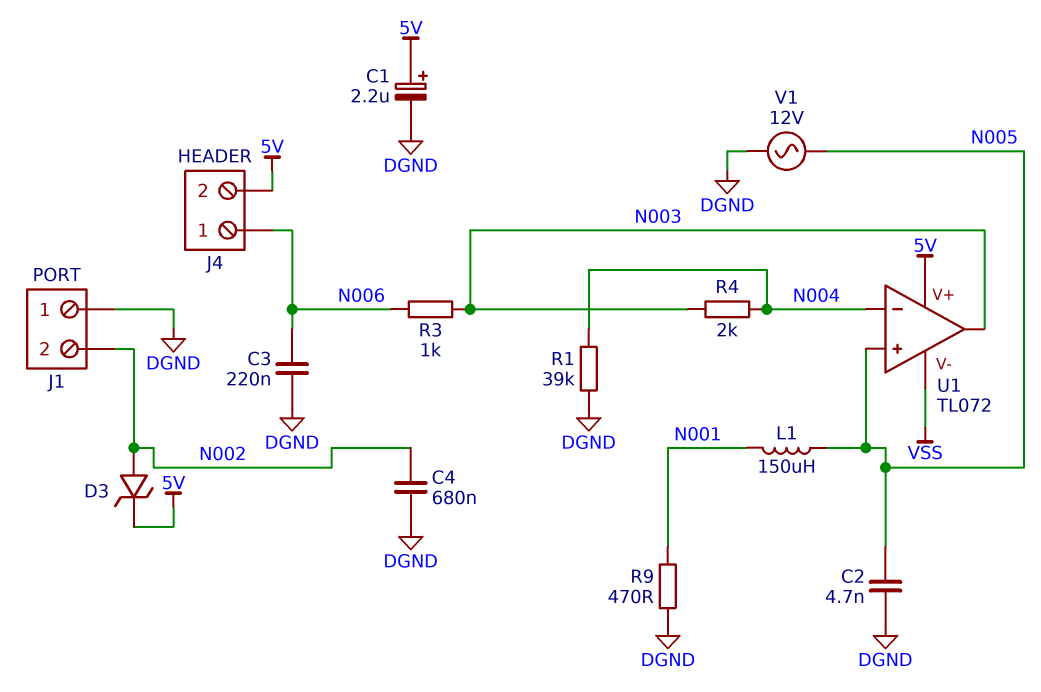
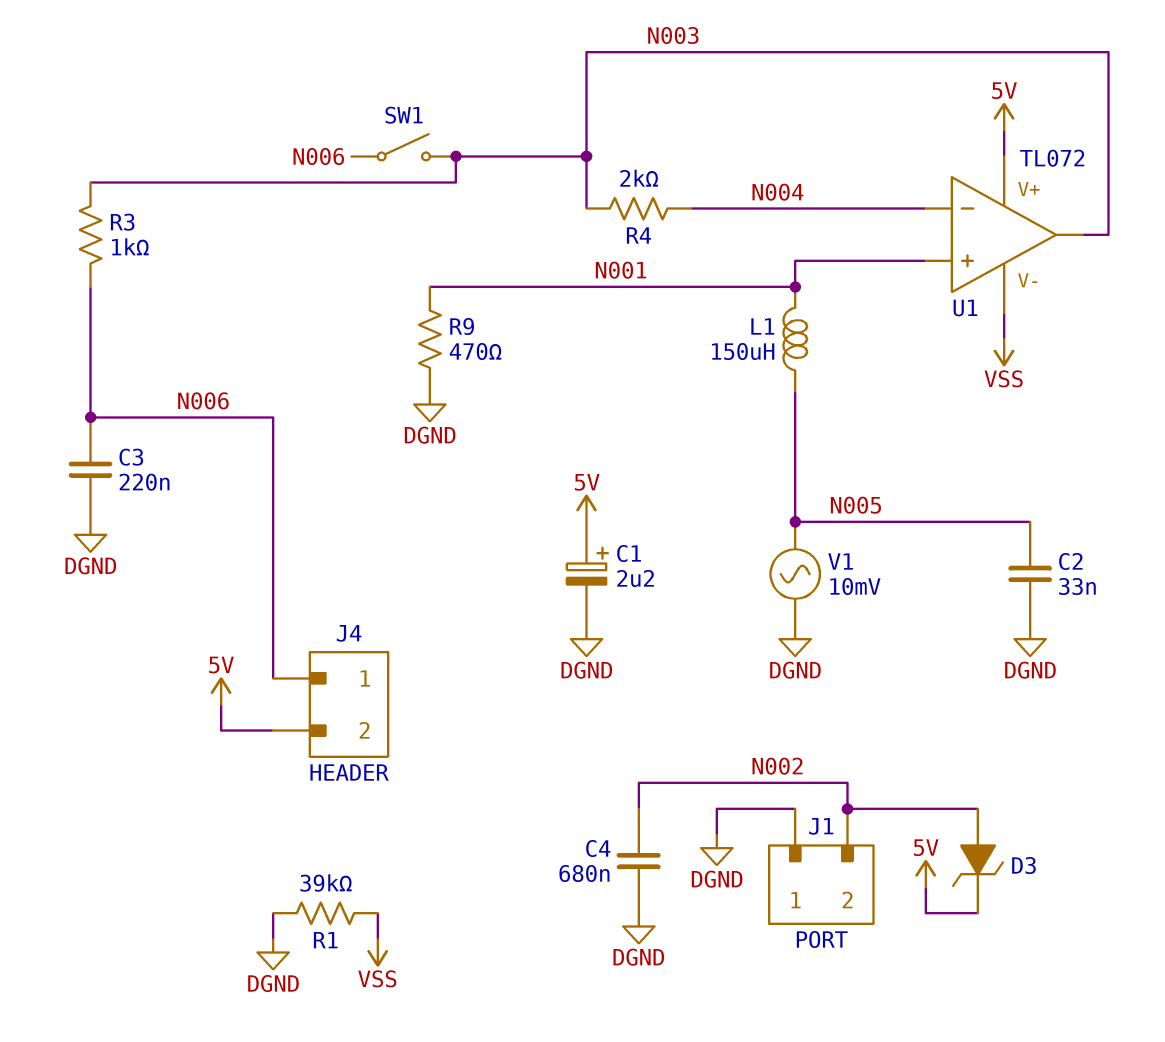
C2: 4.7nF (DGND, N005) -> 33nF (DGND, N005)
R1: 39k (DGND, N004) -> 39k (DGND, VSS)
SW1: none -> switch (N003, N006)
U1 pin in+: N005 -> N001
V1: AC 12V (DGND, N005) -> AC 10mV (DGND, N005)

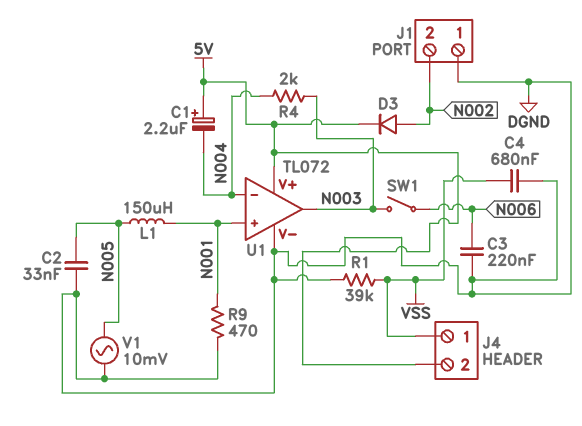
C1: 2.2uF (plus 5V, minus DGND) -> 2.2uF (plus 5V, minus N004)
C4: 680nF (DGND, N002) -> 680nF (DGND, VSS)
D3: zener (A N002, K 5V) -> diode (A N002, K 5V)
J4 pin 1: N006 -> VSS
R3: 1k (N003, N006) -> none
U1 pin V-: VSS -> DGND

